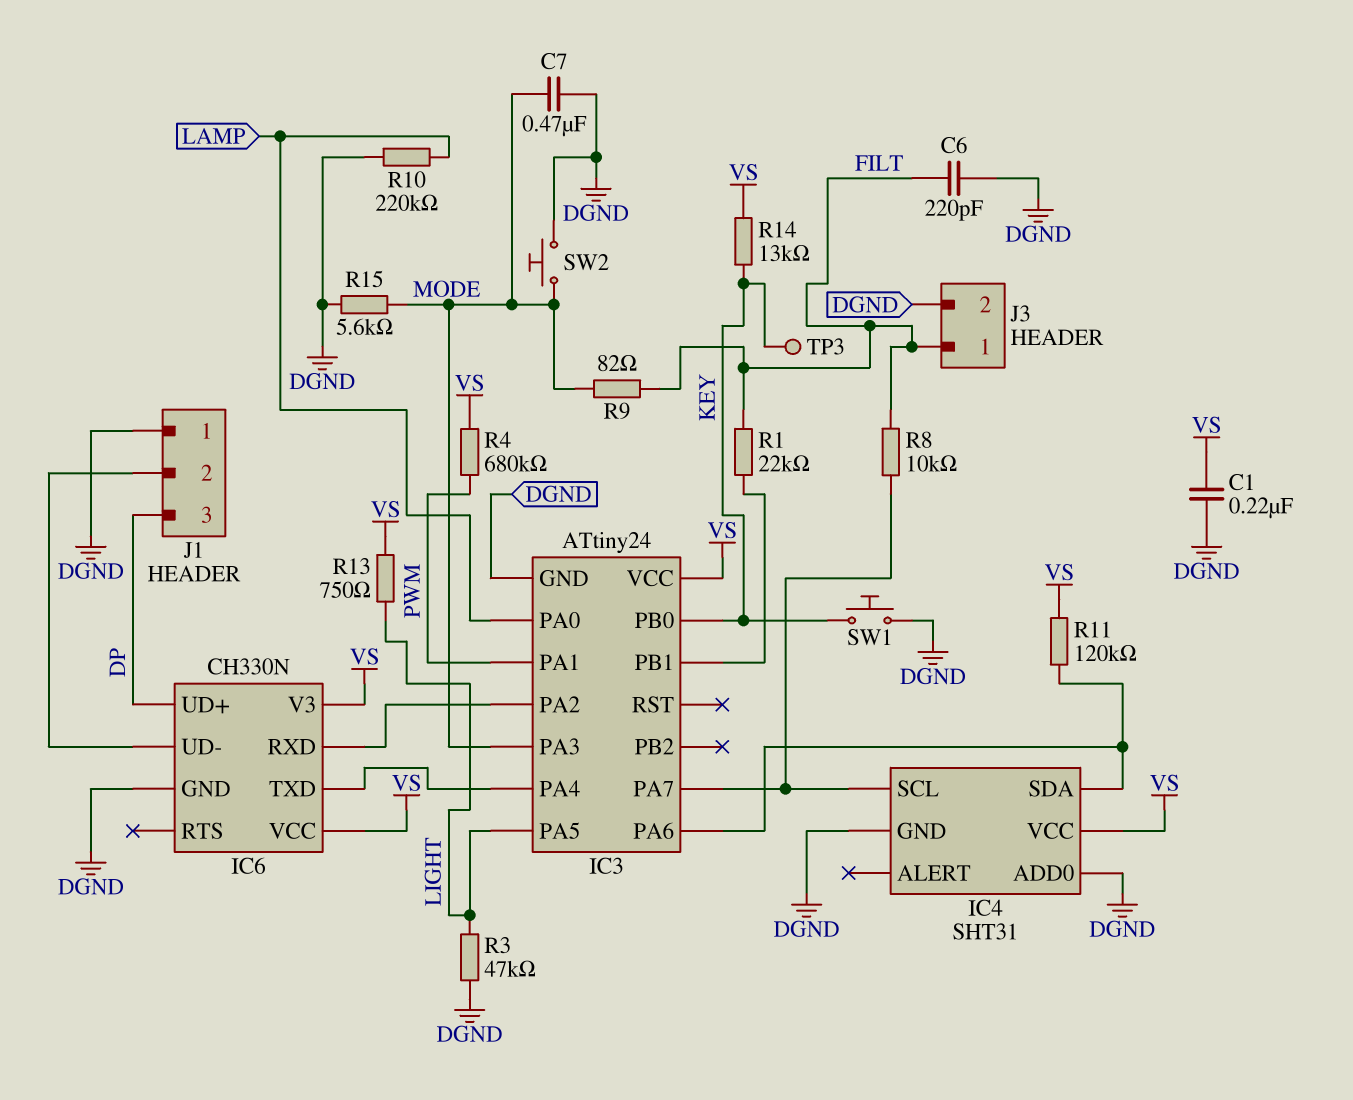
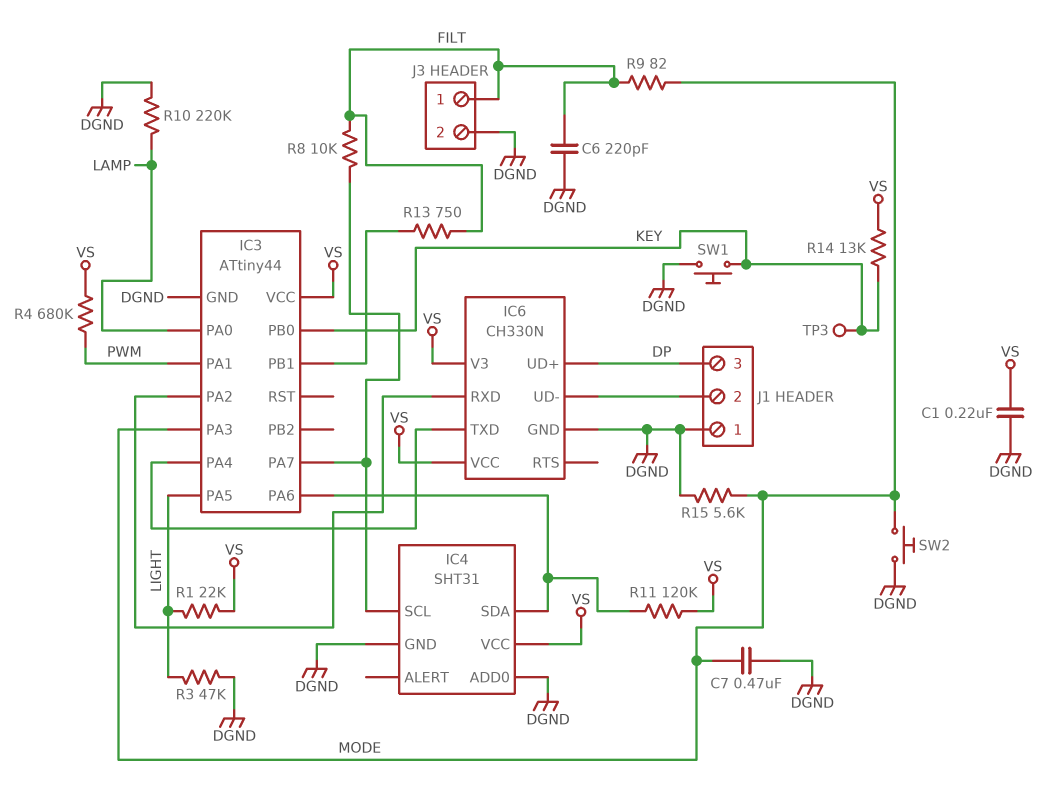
IC3: ATtiny24 -> ATtiny44
R1: 22k (FILT, IC3/PB1) -> 22k (LIGHT, VS)
R13: 750 (LIGHT, VS) -> 750 (FILT, IC3/PB1)

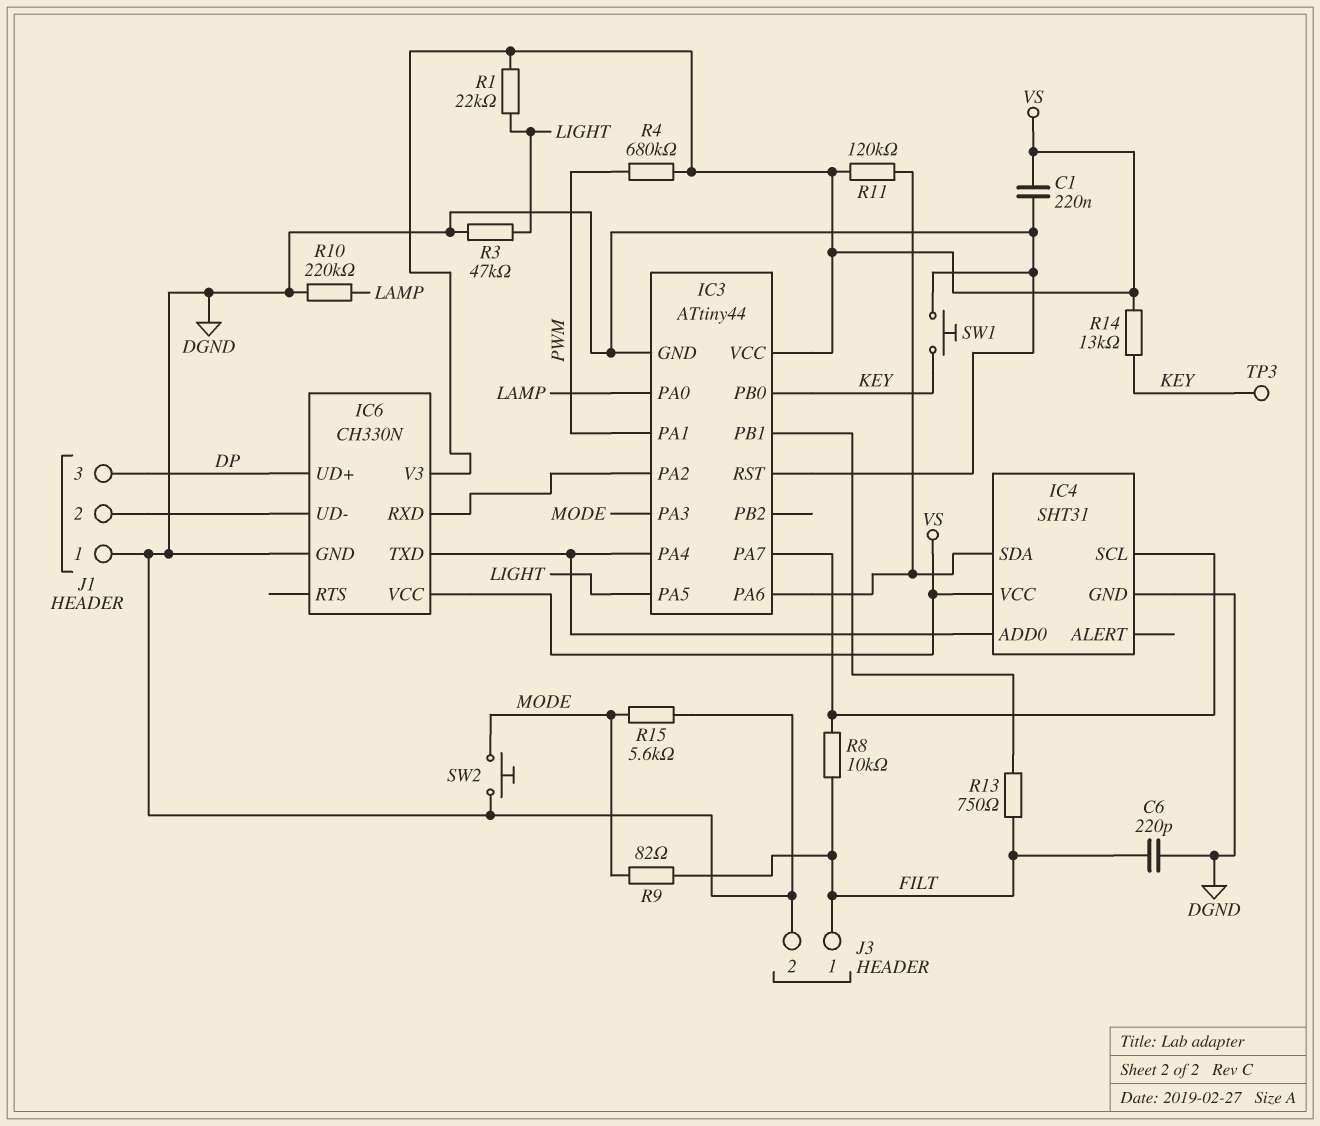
C7: 470nF (DGND, MODE) -> none
IC3 pin RST: none -> DGND
IC4 pin ADD0: DGND -> IC3/PA4

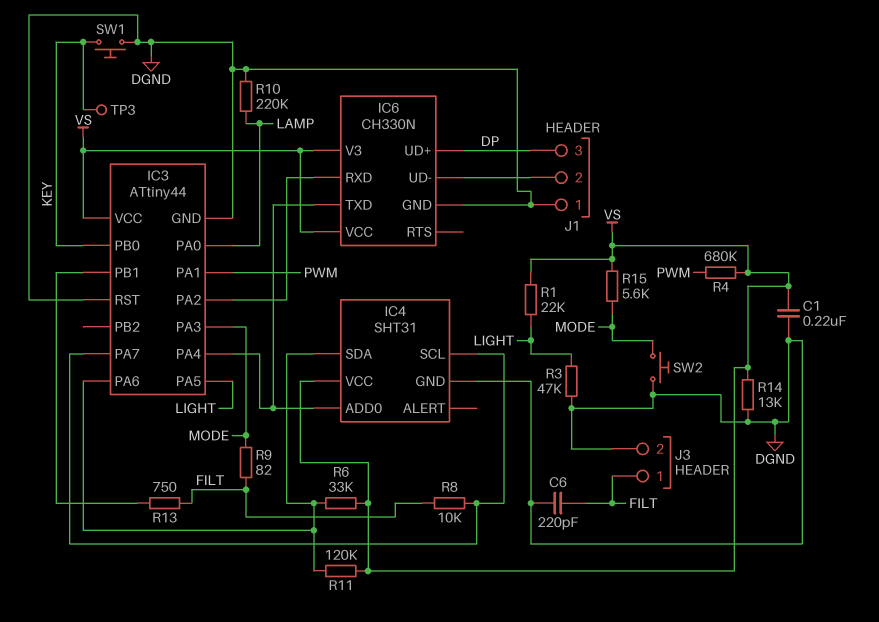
R6: none -> 33k (IC3/PA6, VS)
R14: 13k (KEY, VS) -> 13k (DGND, VS)
R15: 5.6k (DGND, MODE) -> 5.6k (MODE, VS)

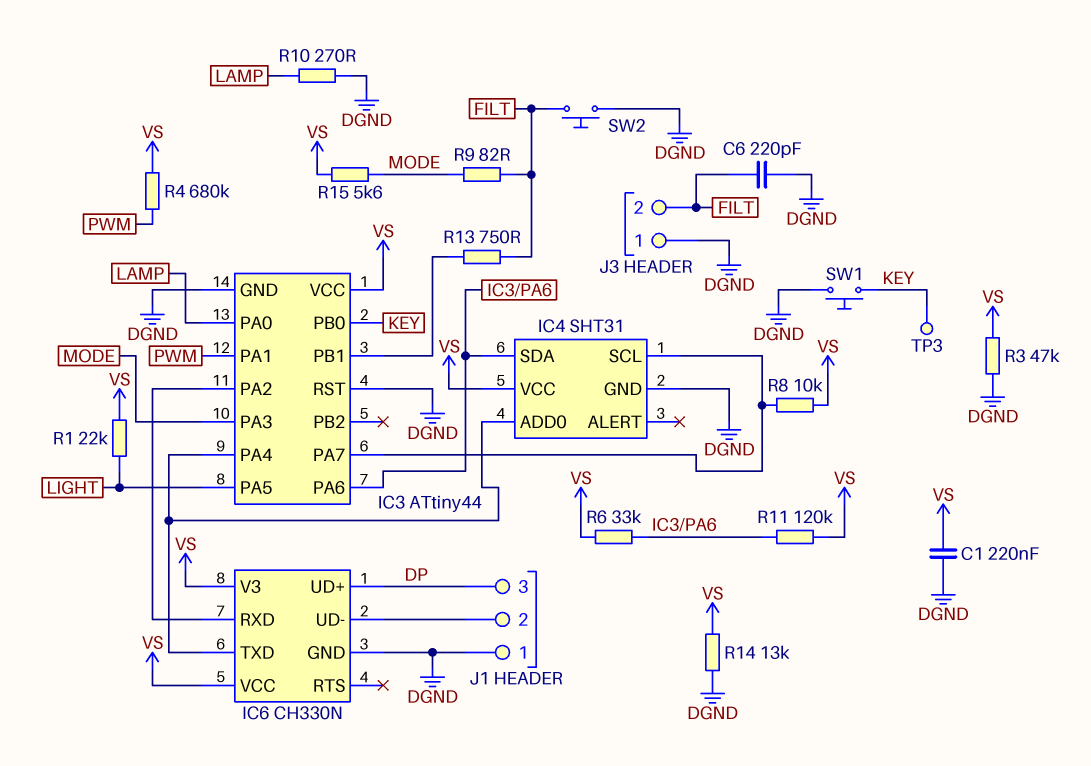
J3 pin 1: FILT -> DGND
J3 pin 2: DGND -> FILT
R3: 47k (DGND, LIGHT) -> 47k (DGND, VS)
R8: 10k (FILT, IC3/PA7) -> 10k (IC3/PA7, VS)
R10: 220k (DGND, LAMP) -> 270 (DGND, LAMP)
SW2: button (DGND, MODE) -> button (DGND, FILT)

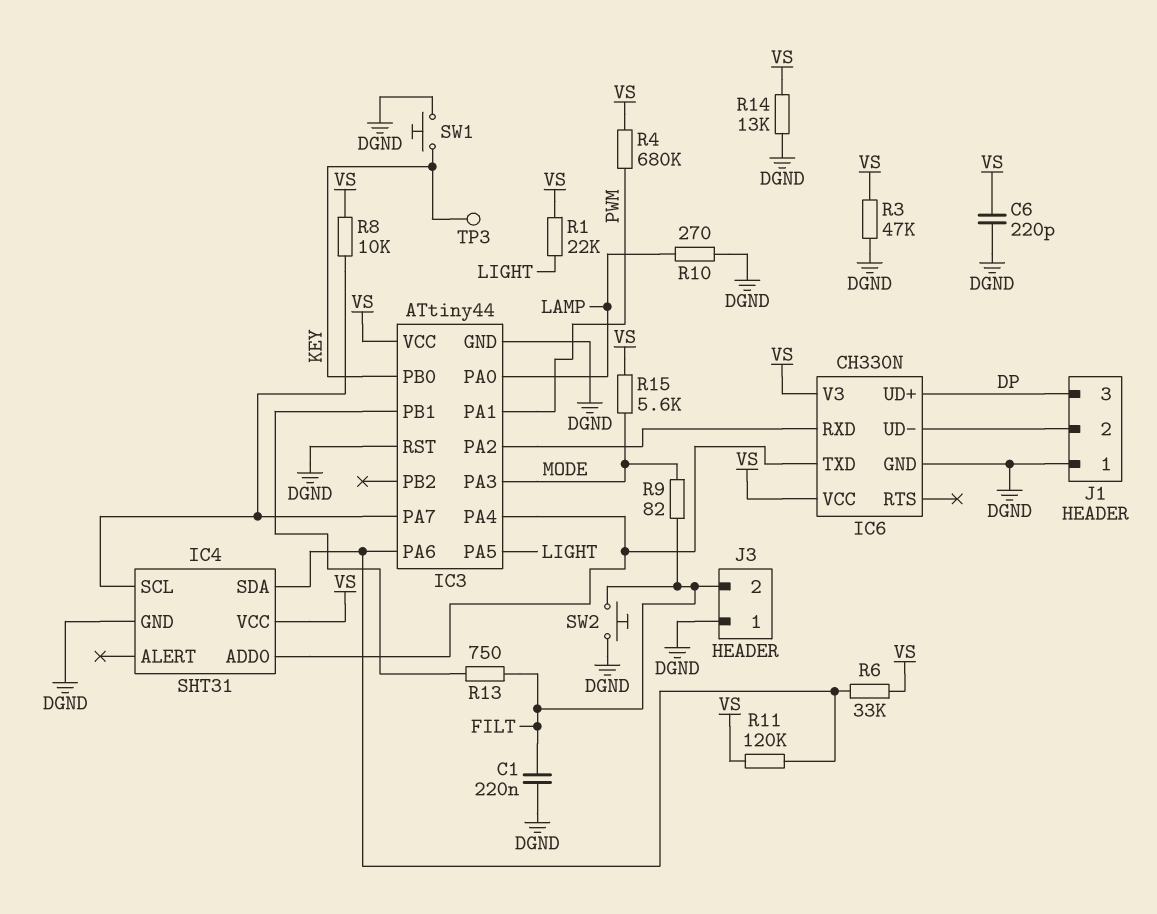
C1: 220nF (DGND, VS) -> 220nF (DGND, FILT)
C6: 220pF (DGND, FILT) -> 220pF (DGND, VS)

